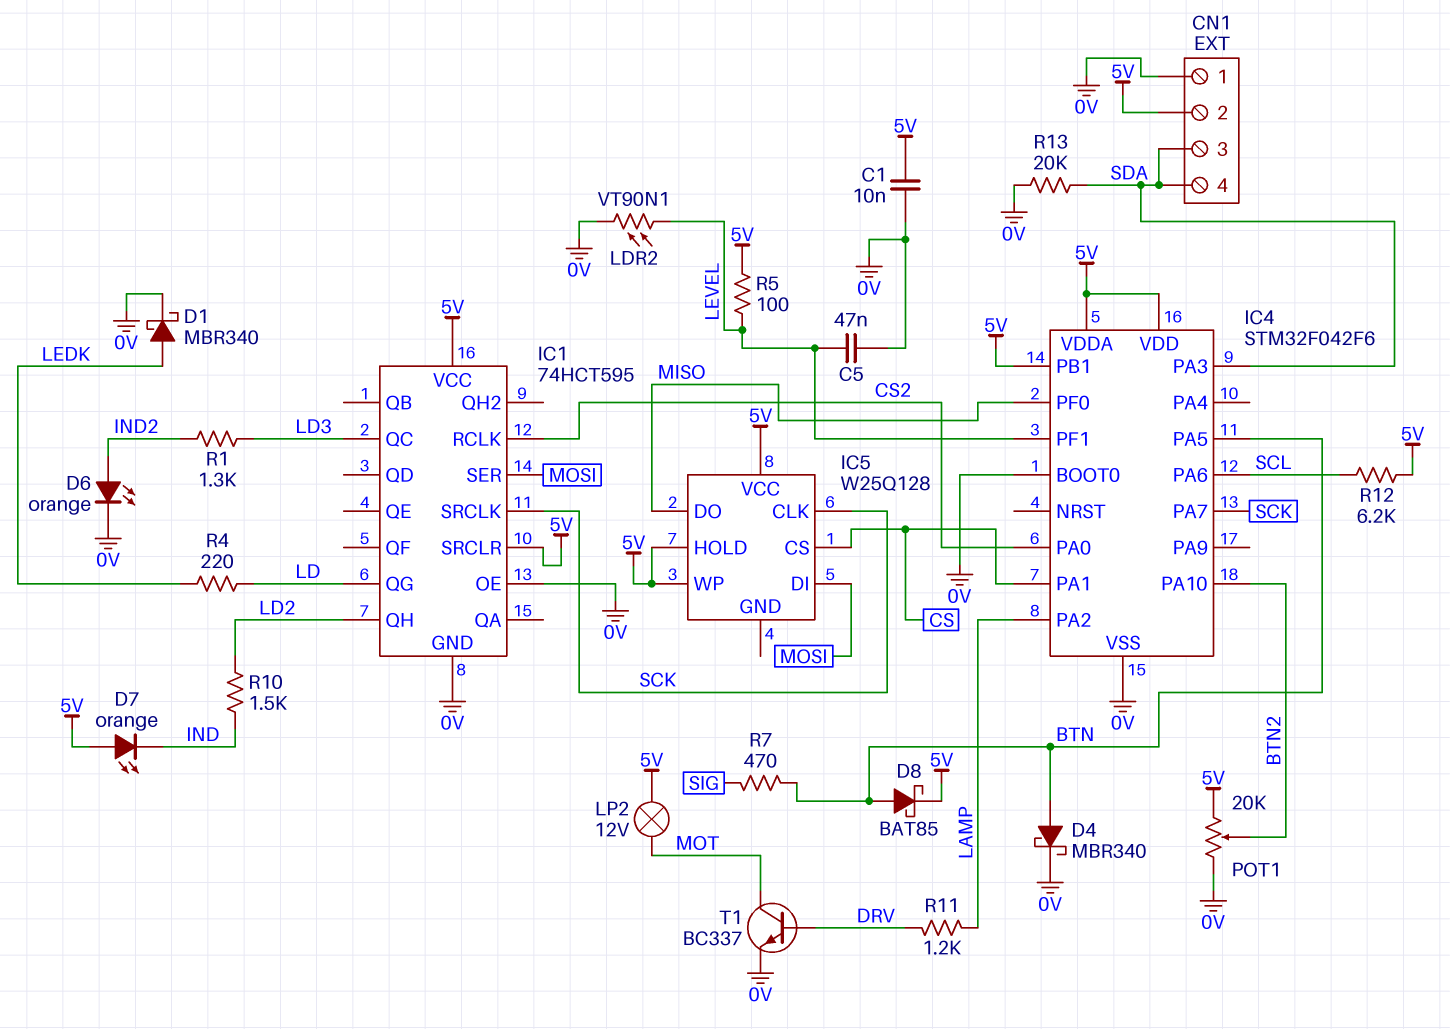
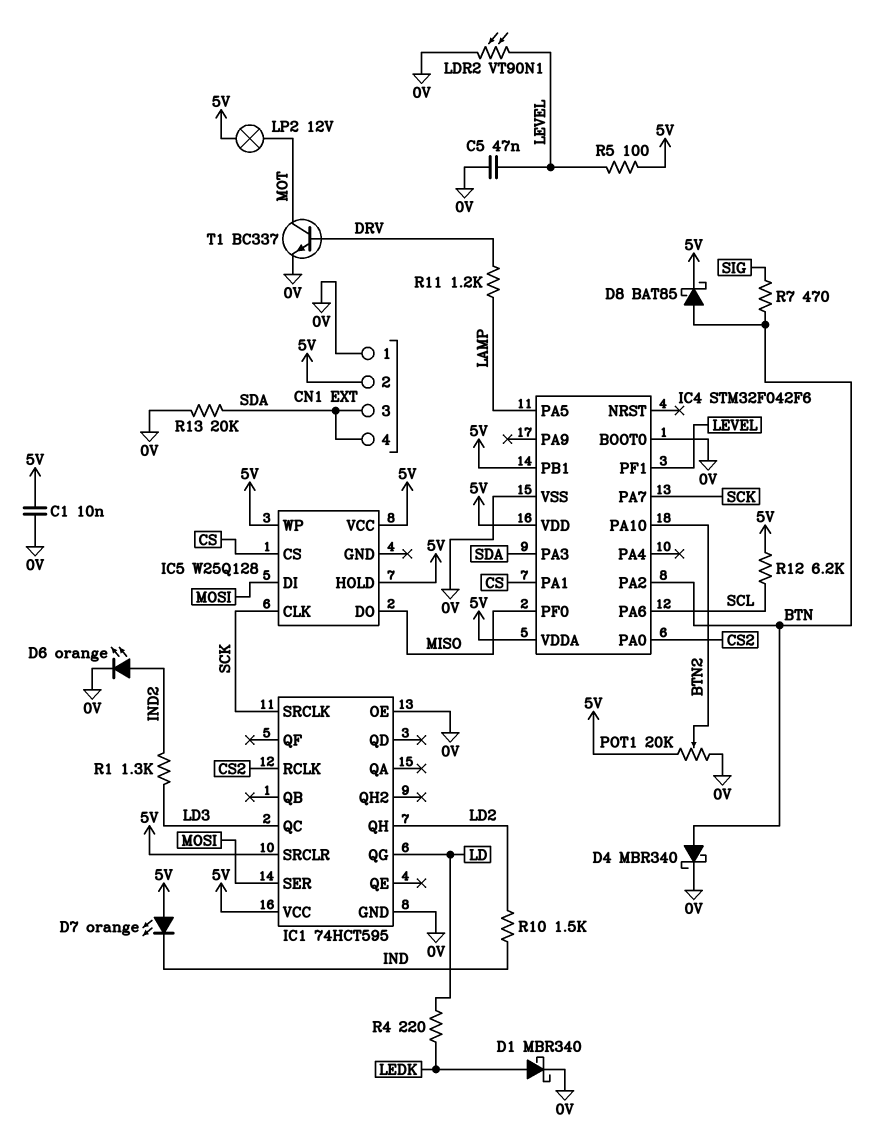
IC4 pin PA2: LAMP -> BTN
IC4 pin PA5: BTN -> LAMP

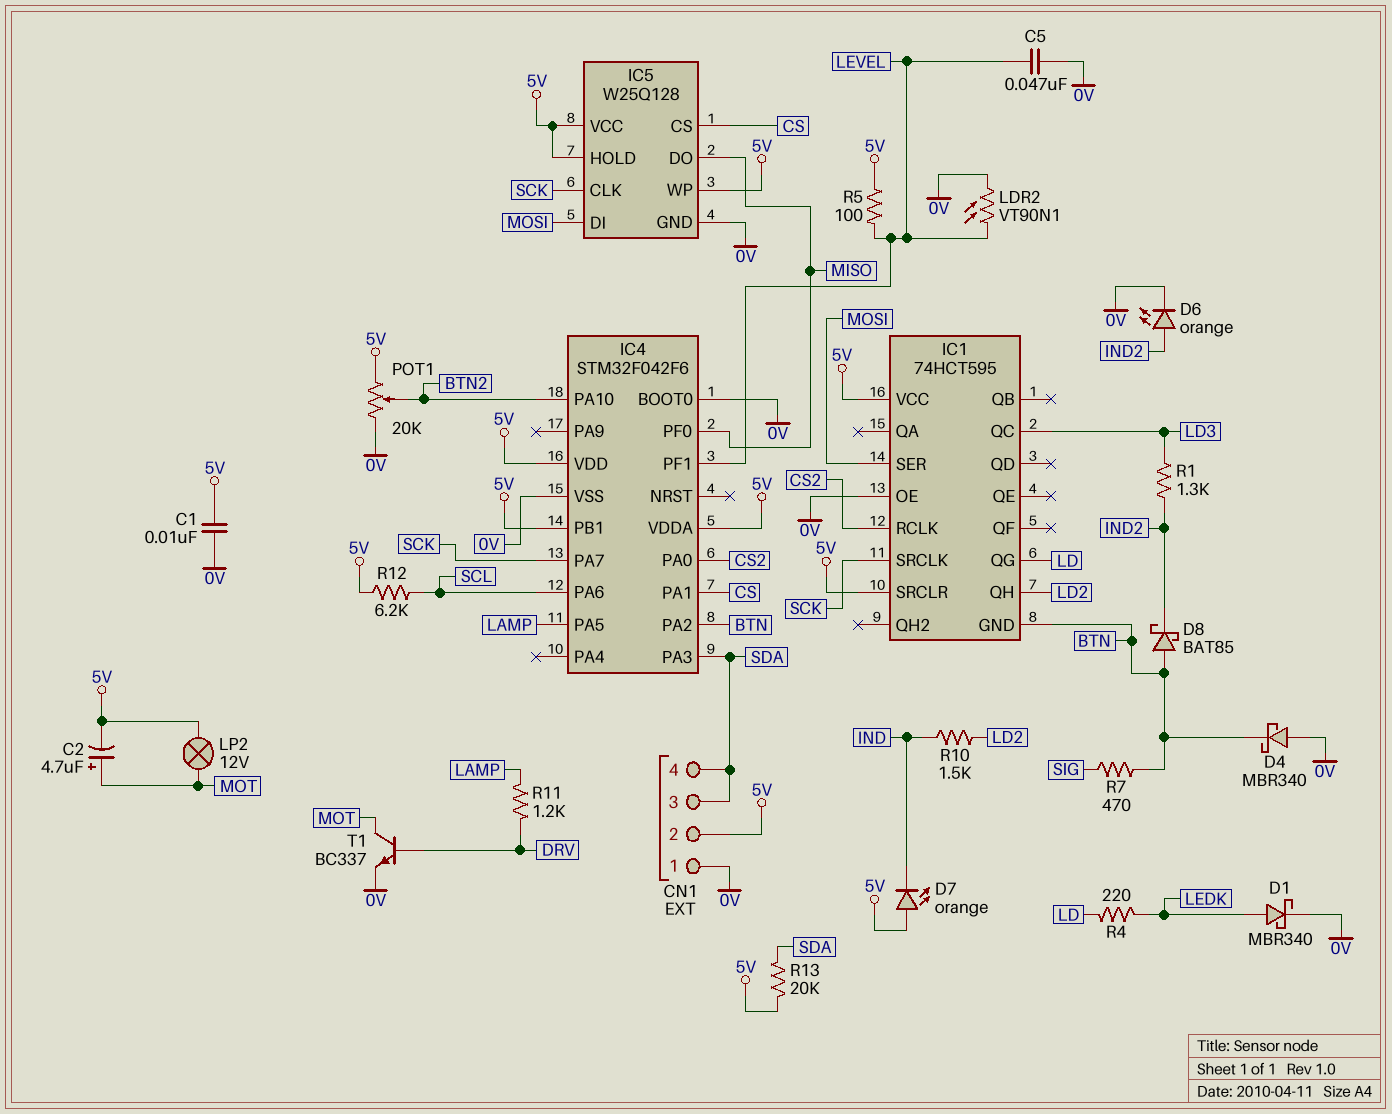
C2: none -> 4.7uF (plus MOT, minus 5V)
D4: schottky MBR340 (A BTN, K 0V) -> schottky MBR340 (A 0V, K BTN)
D8: schottky BAT85 (A BTN, K 5V) -> schottky BAT85 (A BTN, K IND2)
IC1 pin GND: 0V -> BTN
IC5 pin GND: none -> 0V
R13: 20k (0V, SDA) -> 20k (5V, SDA)

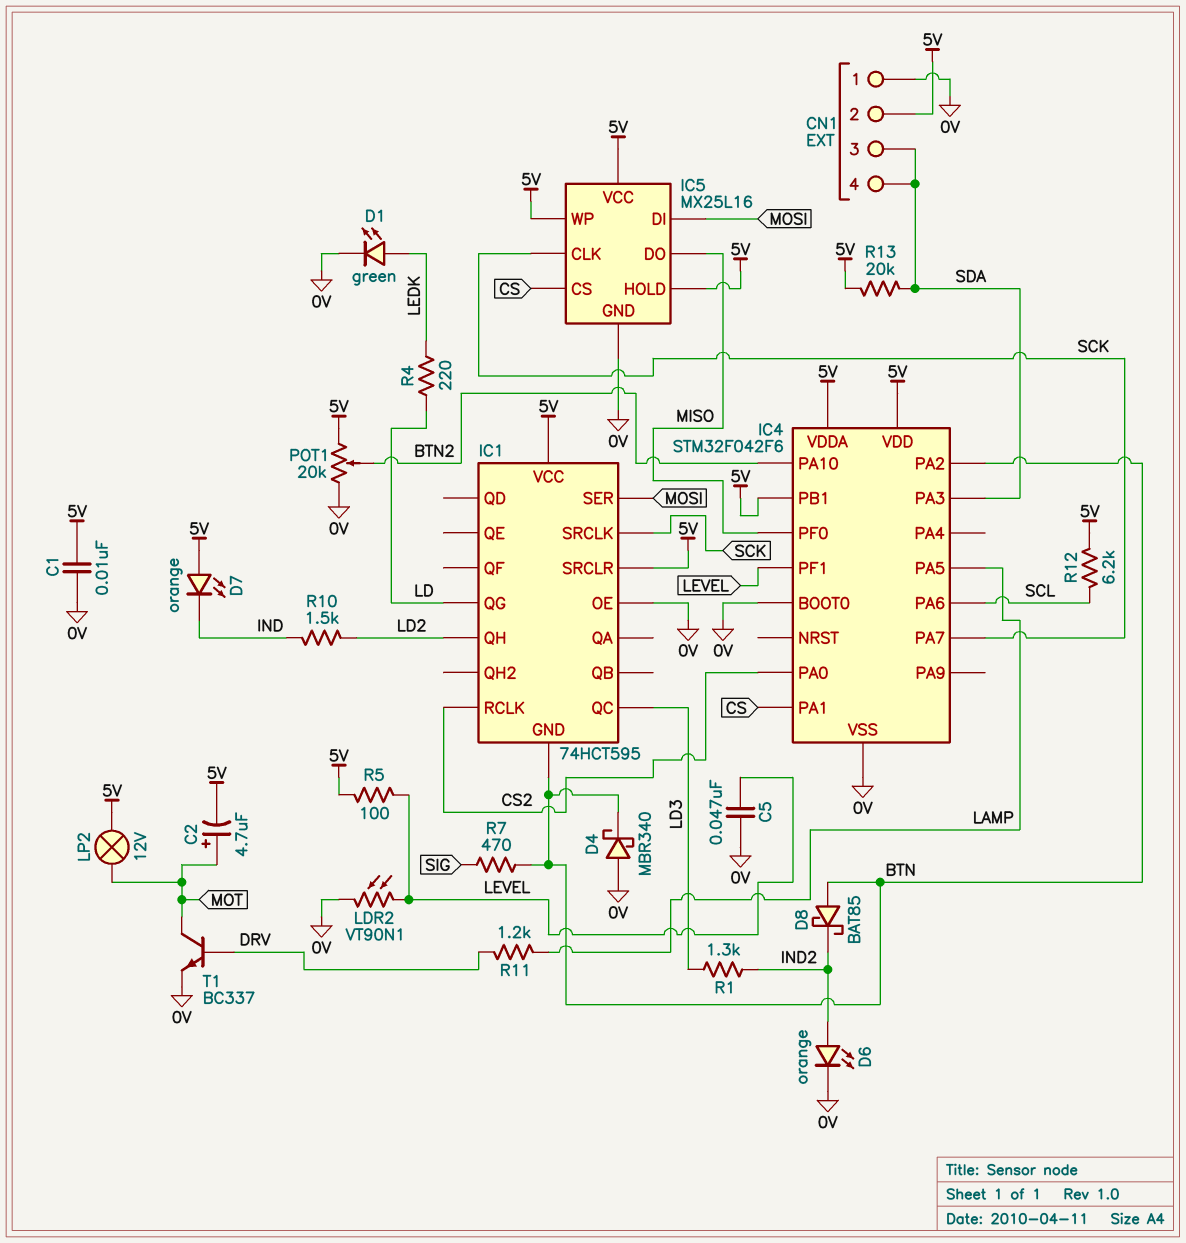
D1: schottky MBR340 (A LEDK, K 0V) -> LED green (A LEDK, K 0V)
IC5: W25Q128 -> MX25L16

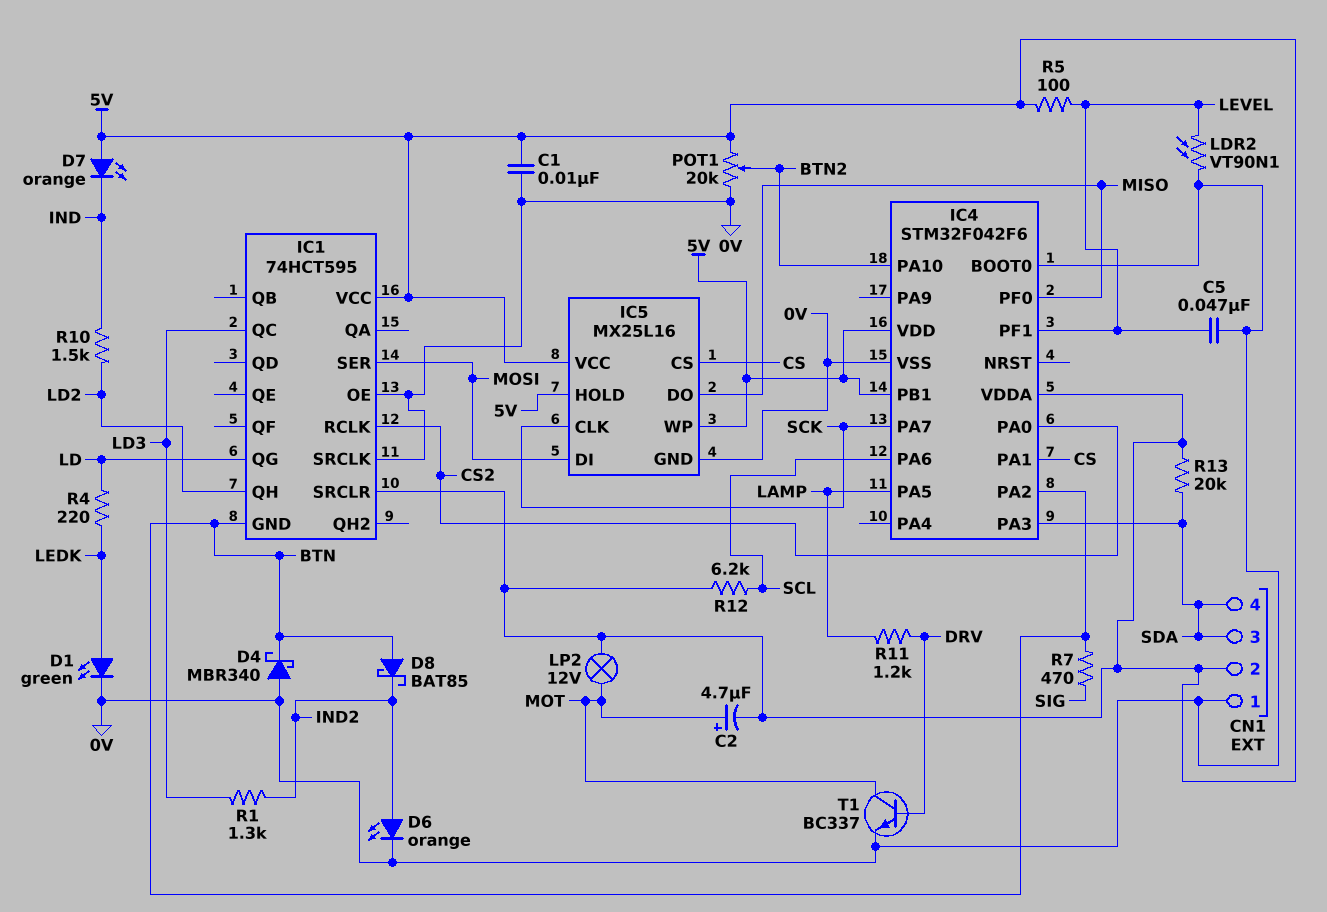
IC1 pin SRCLK: SCK -> 0V

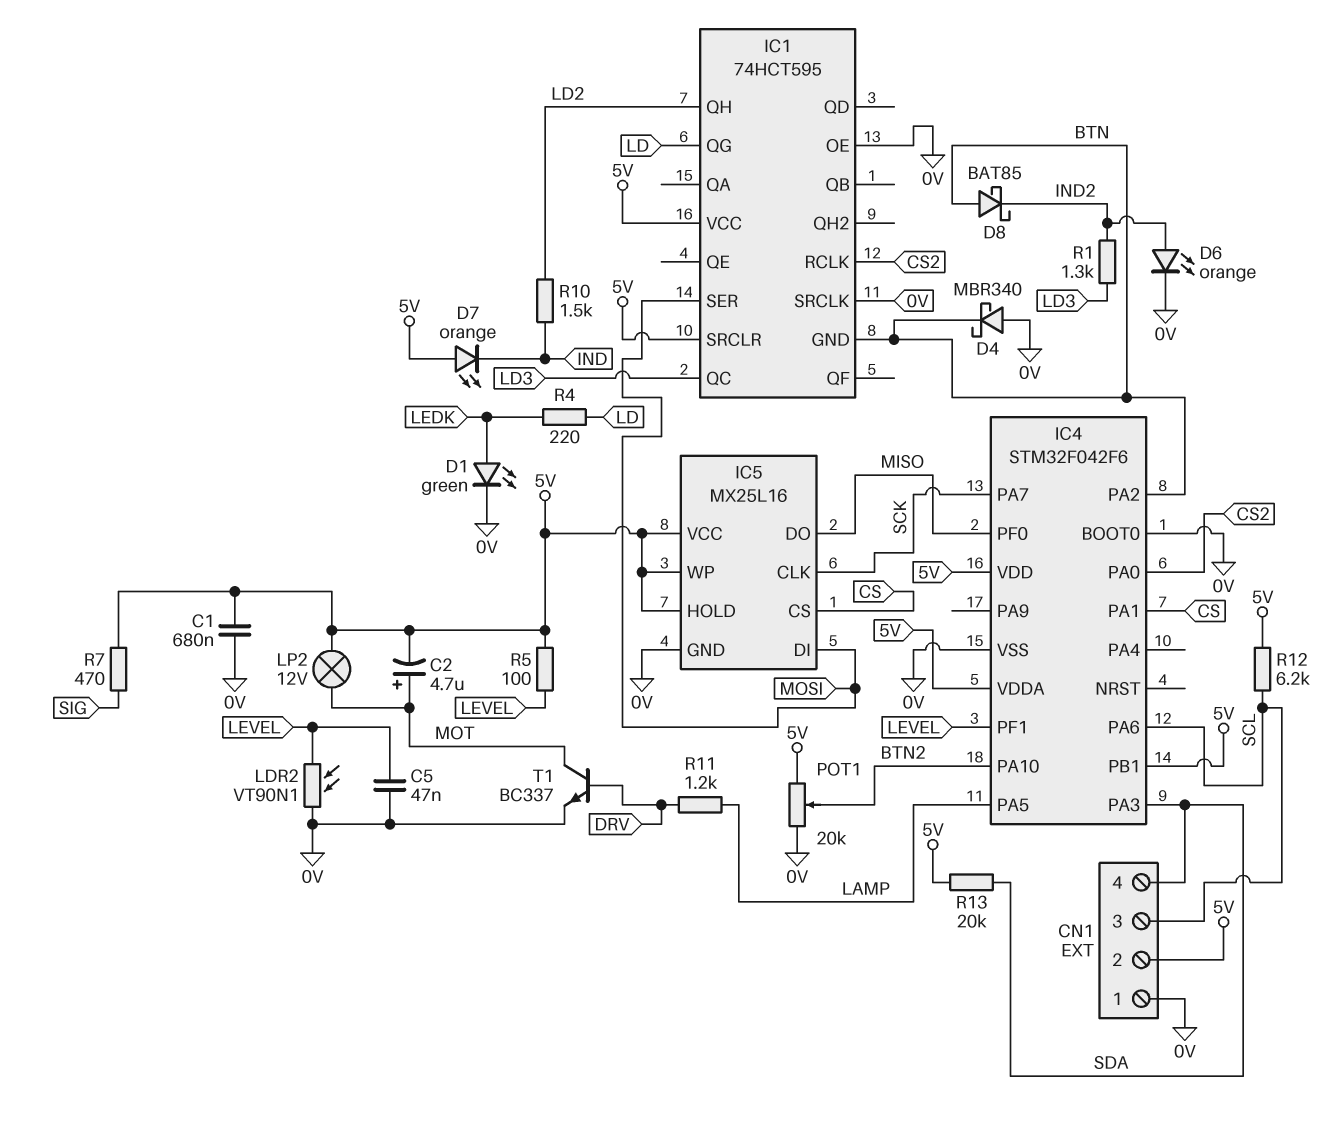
C1: 10nF (0V, 5V) -> 680nF (0V, 5V)
CN1 pin 3: SDA -> SCL
R7: 470 (BTN, SIG) -> 470 (5V, SIG)

